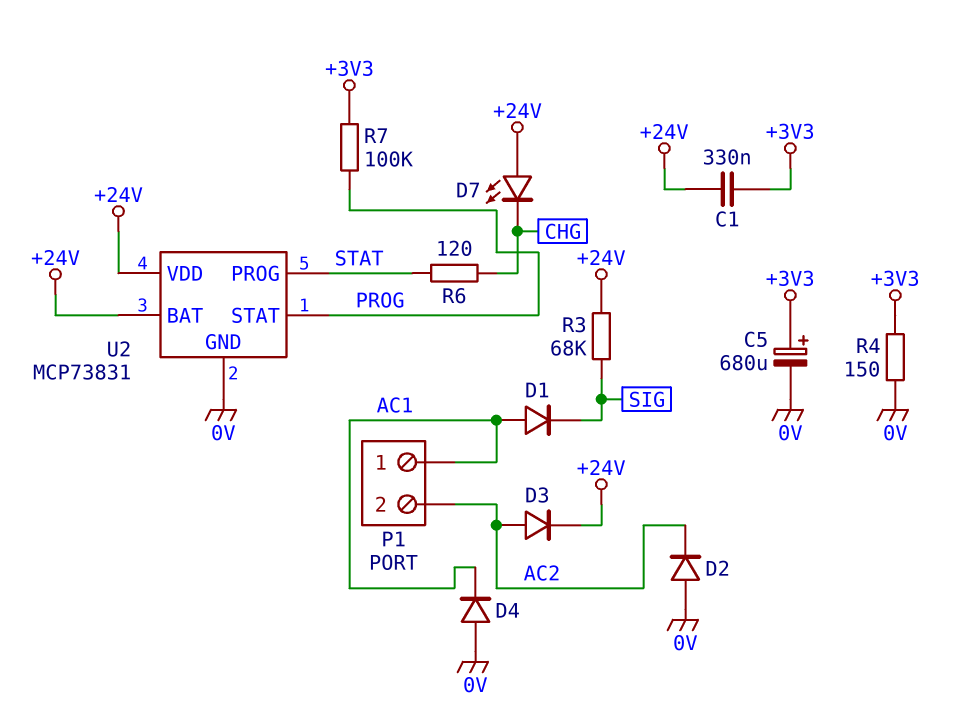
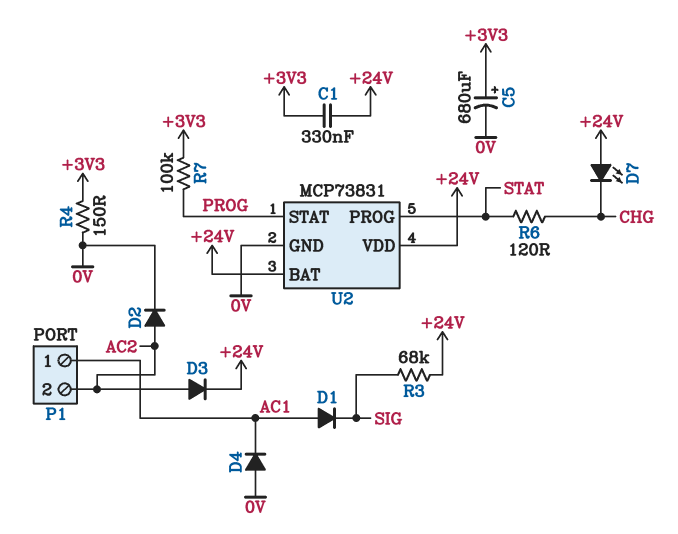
D2: diode (A 0V, K AC2) -> diode (A AC2, K 0V)

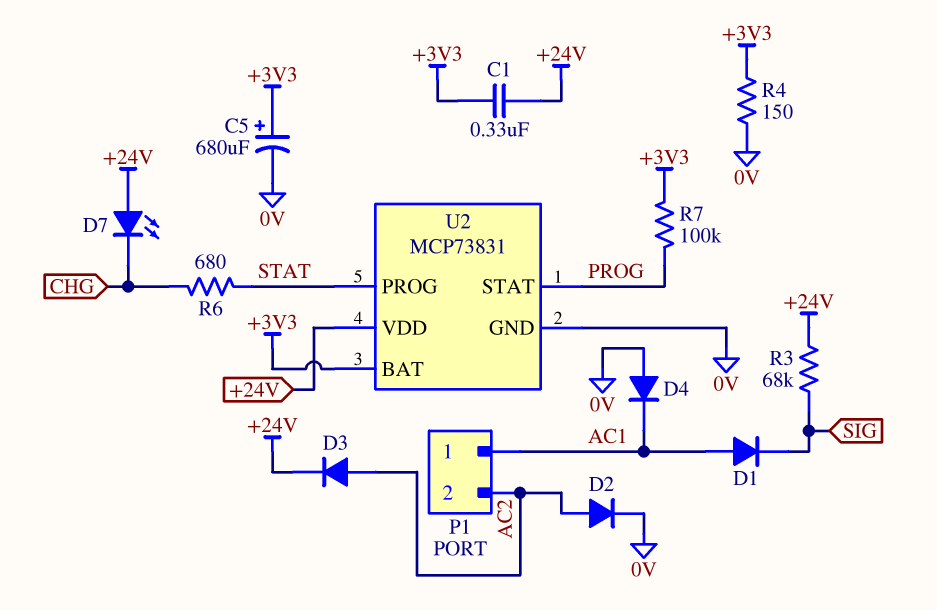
R6: 120 (CHG, STAT) -> 680 (CHG, STAT)
U2 pin BAT: +24V -> +3V3

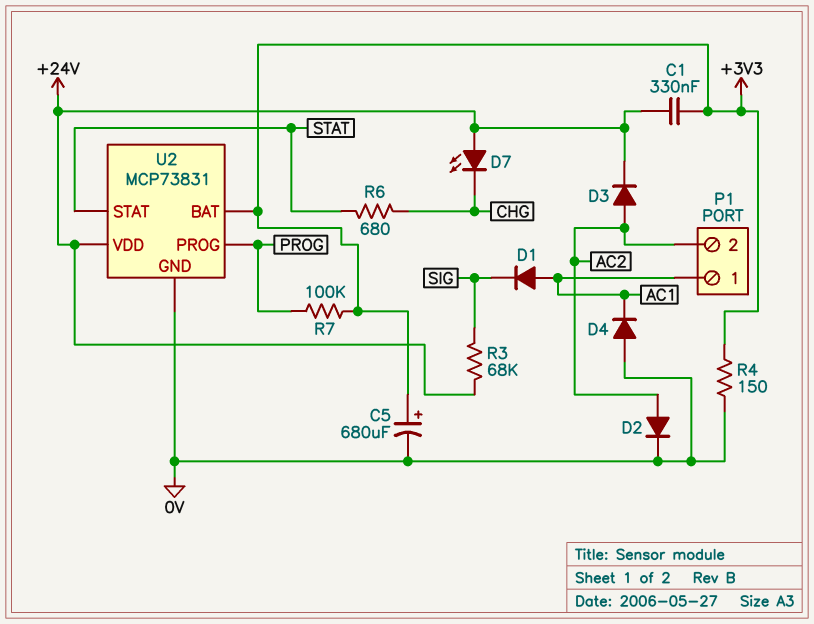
U2 pin PROG: STAT -> PROG
U2 pin STAT: PROG -> STAT

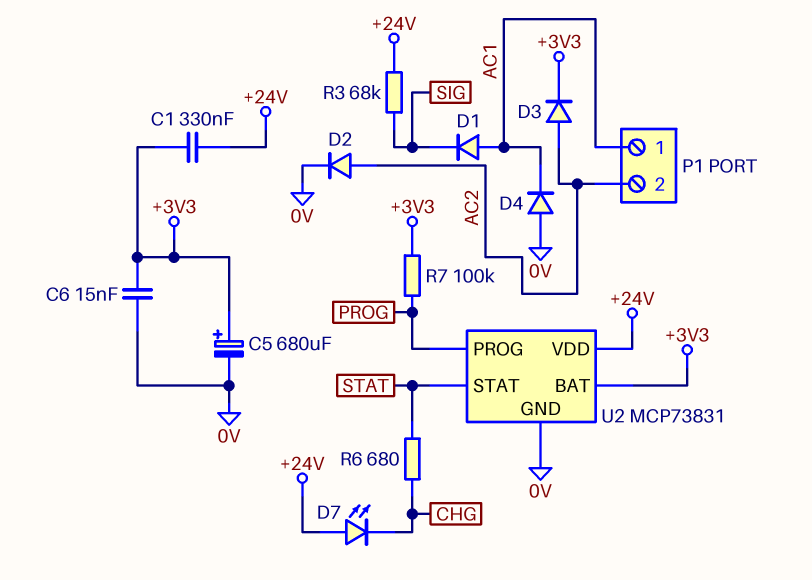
C6: none -> 15nF (+3V3, 0V)
D3: diode (A AC2, K +24V) -> diode (A AC2, K +3V3)
R4: 150 (+3V3, 0V) -> none

